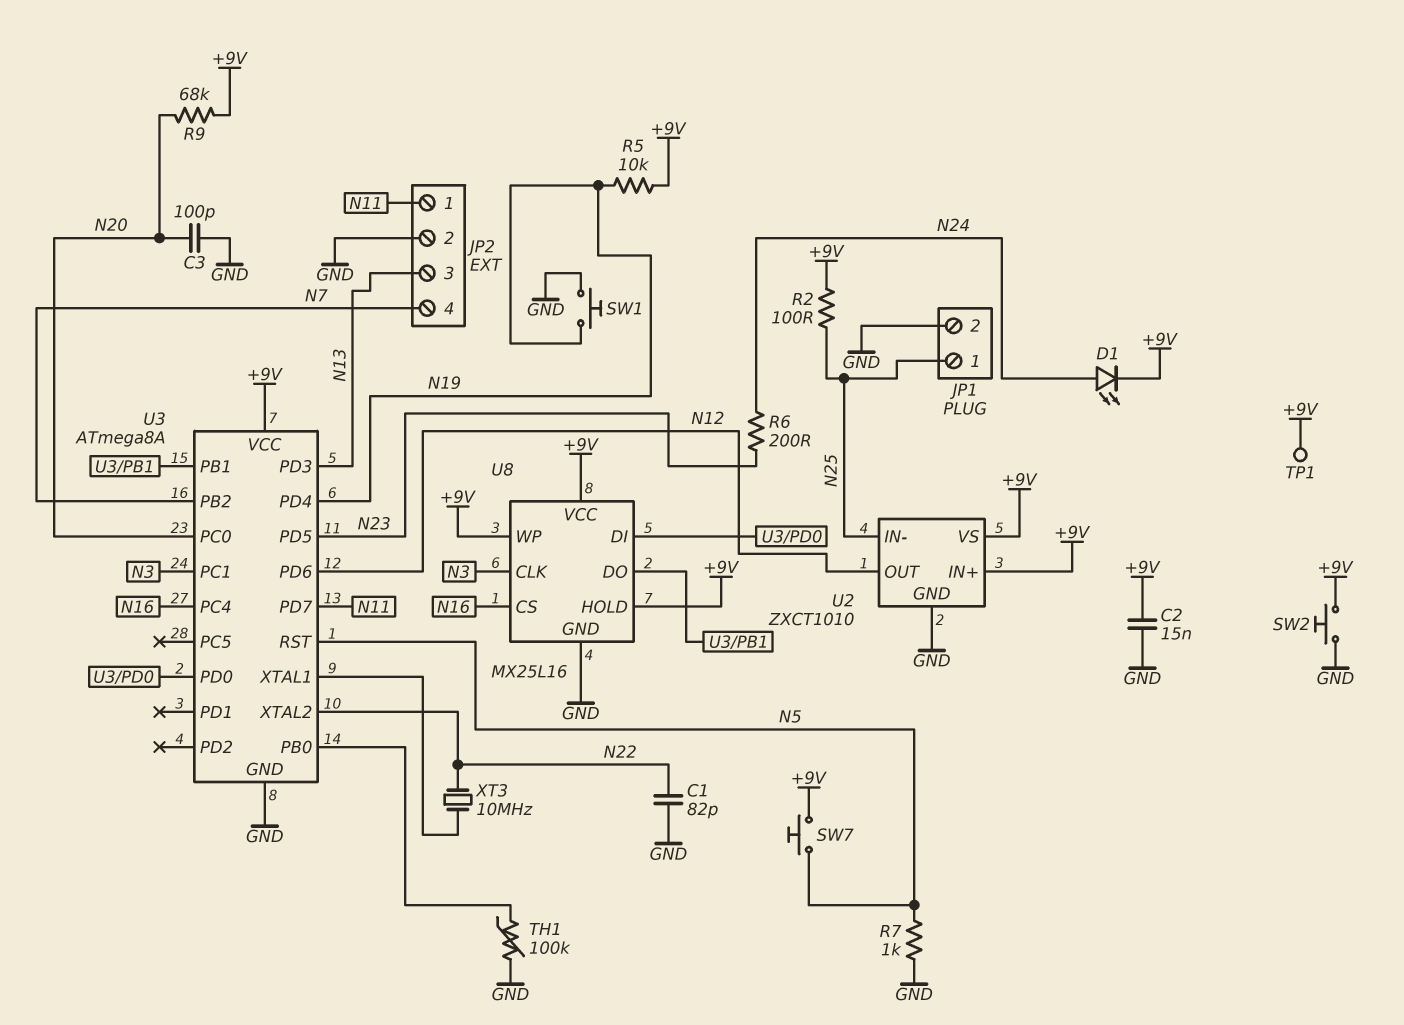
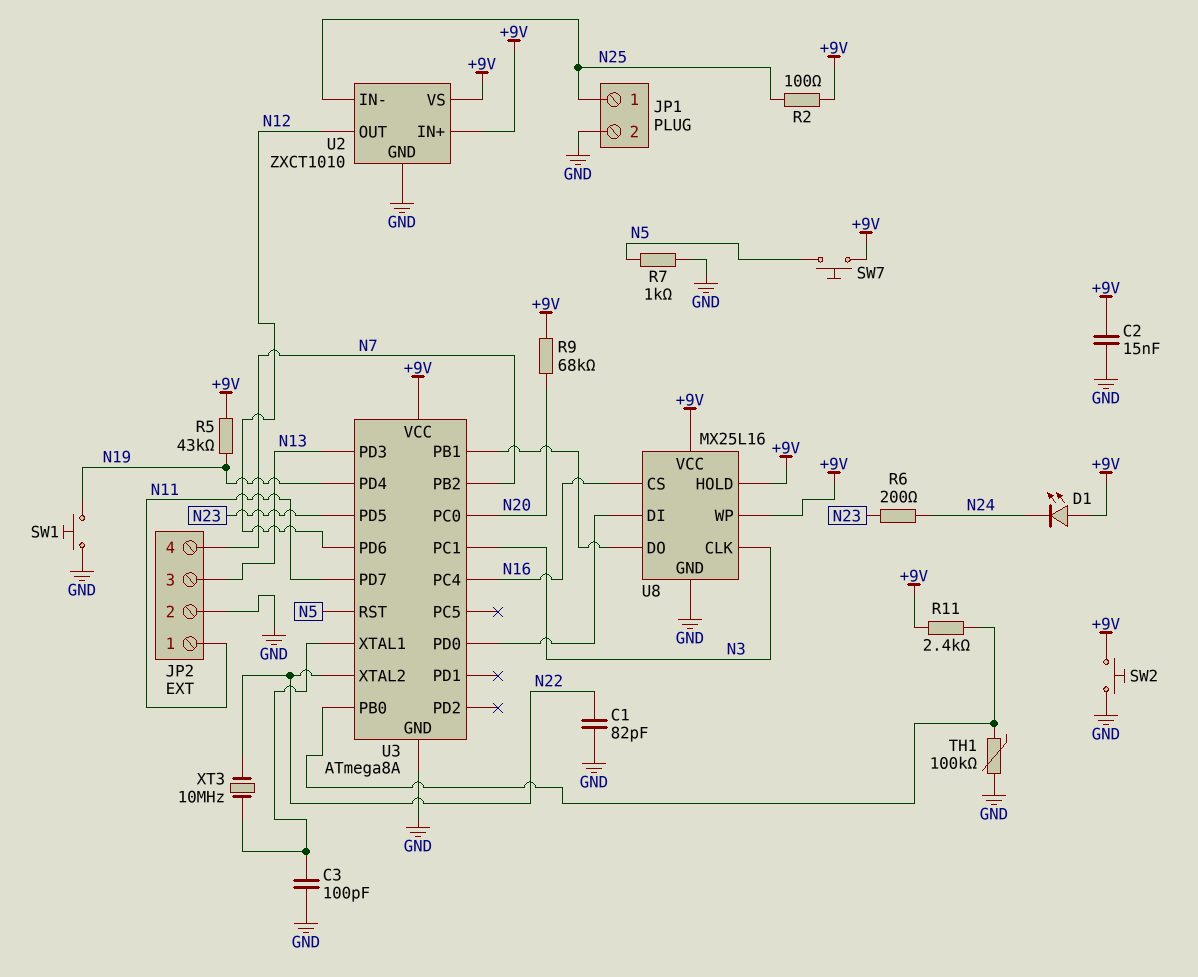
C3: 100pF (GND, N20) -> 100pF (GND, U3/XTAL1)
D1: LED (A N24, K +9V) -> LED (A +9V, K N24)
R5: 10k (+9V, N19) -> 43k (+9V, N19)
R11: none -> 2.4k (+9V, U3/PB0)
TP1: test point (+9V) -> none

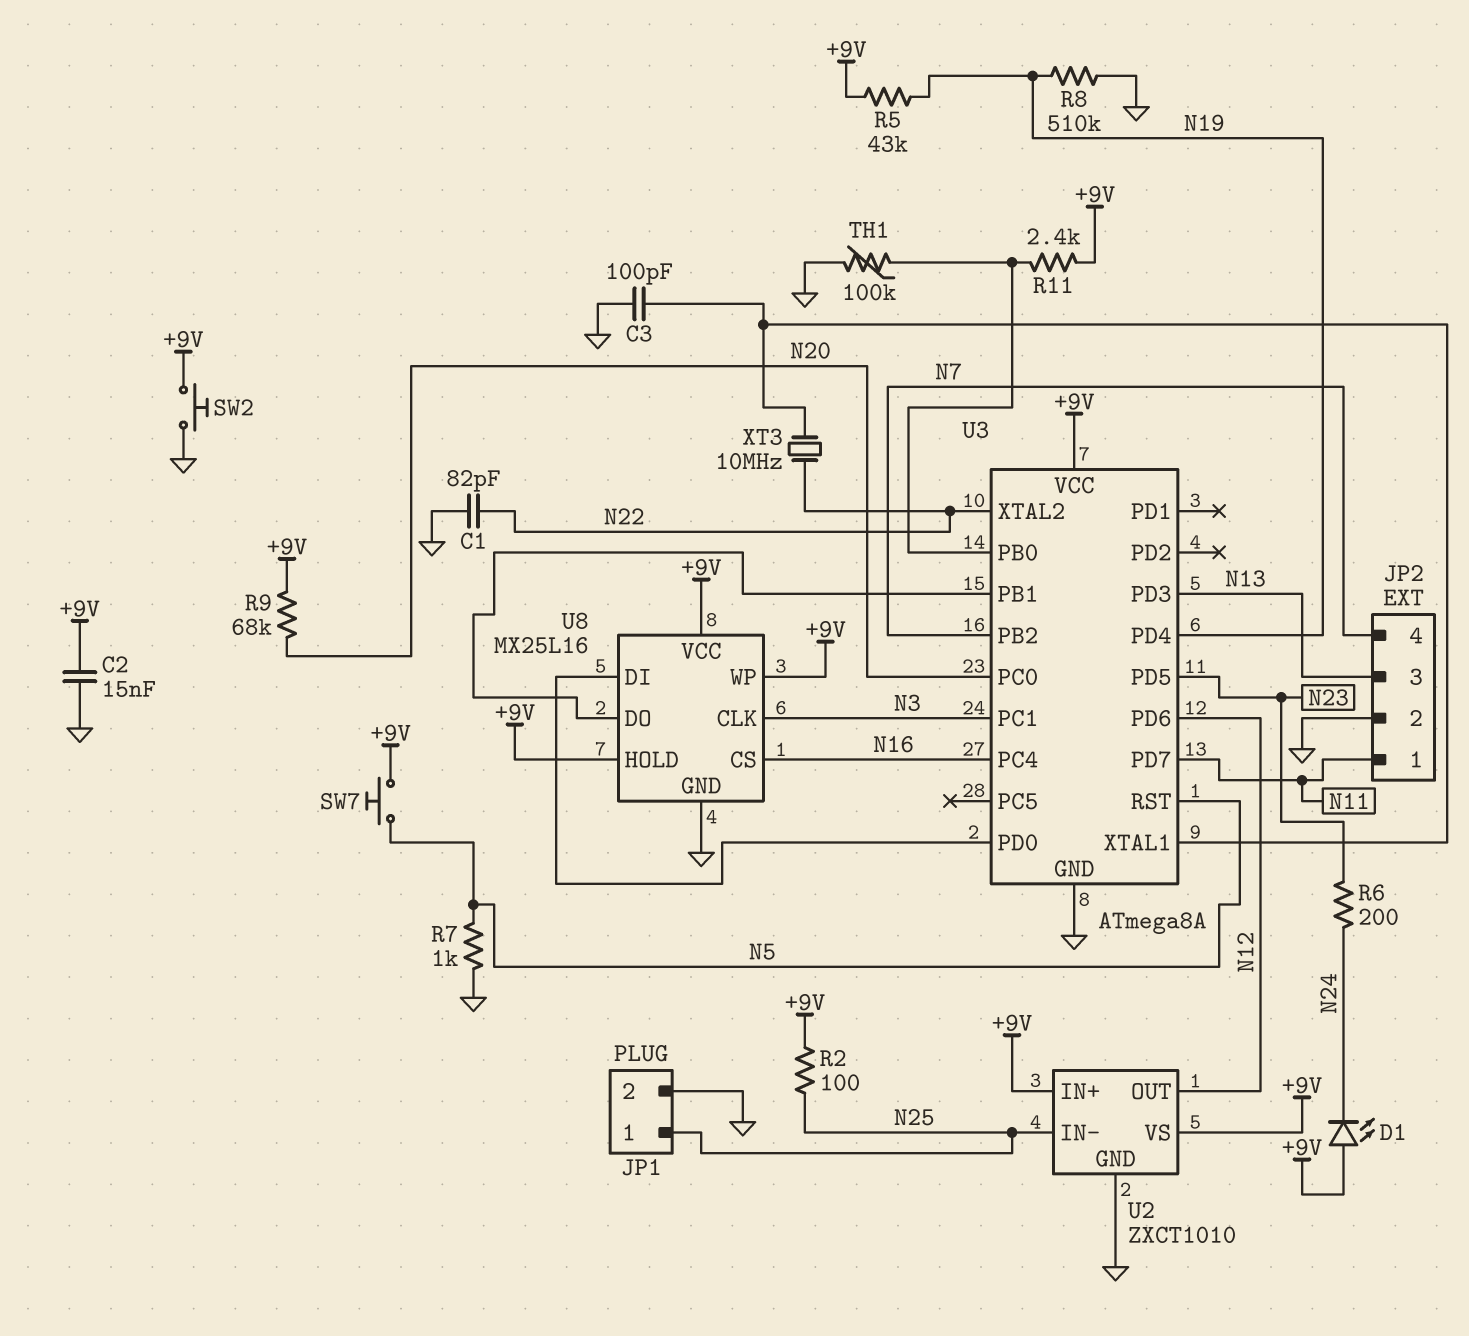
R8: none -> 510k (GND, N19)
SW1: button (GND, N19) -> none

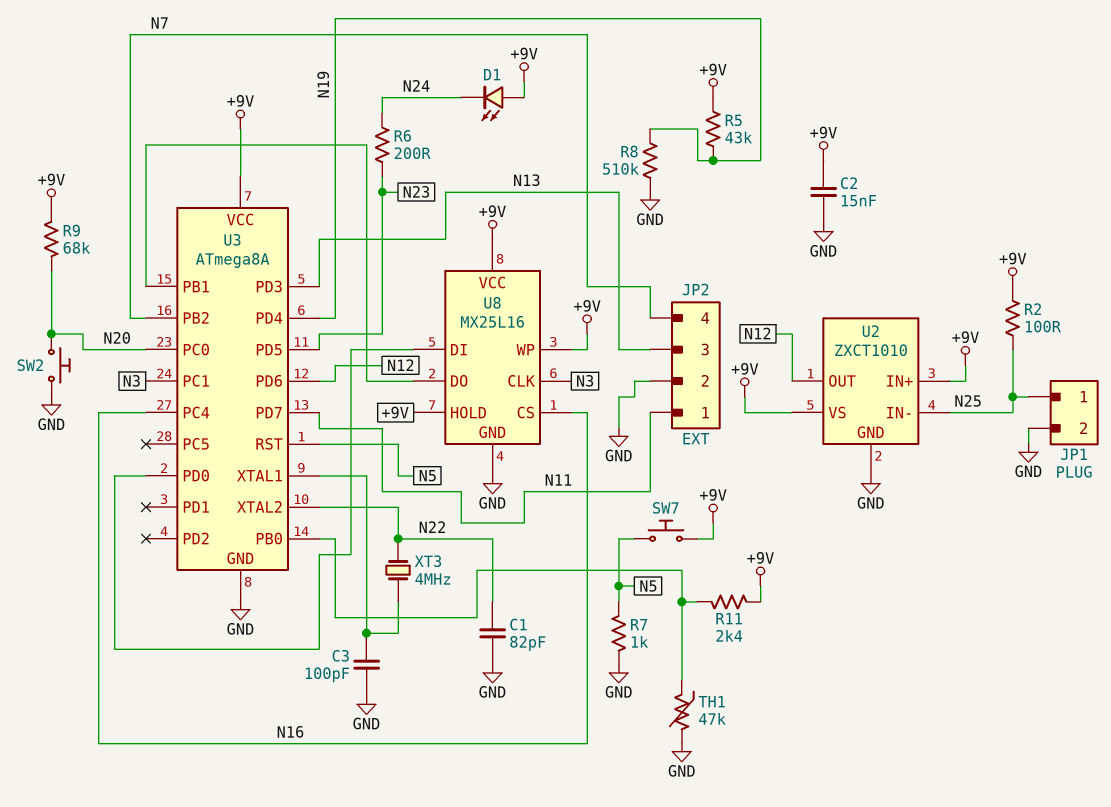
SW2: button (+9V, GND) -> button (GND, N20)
TH1: 100k (GND, U3/PB0) -> 47k (GND, U3/PB0)
XT3: 10MHz (N22, U3/XTAL1) -> 4MHz (N22, U3/XTAL1)

